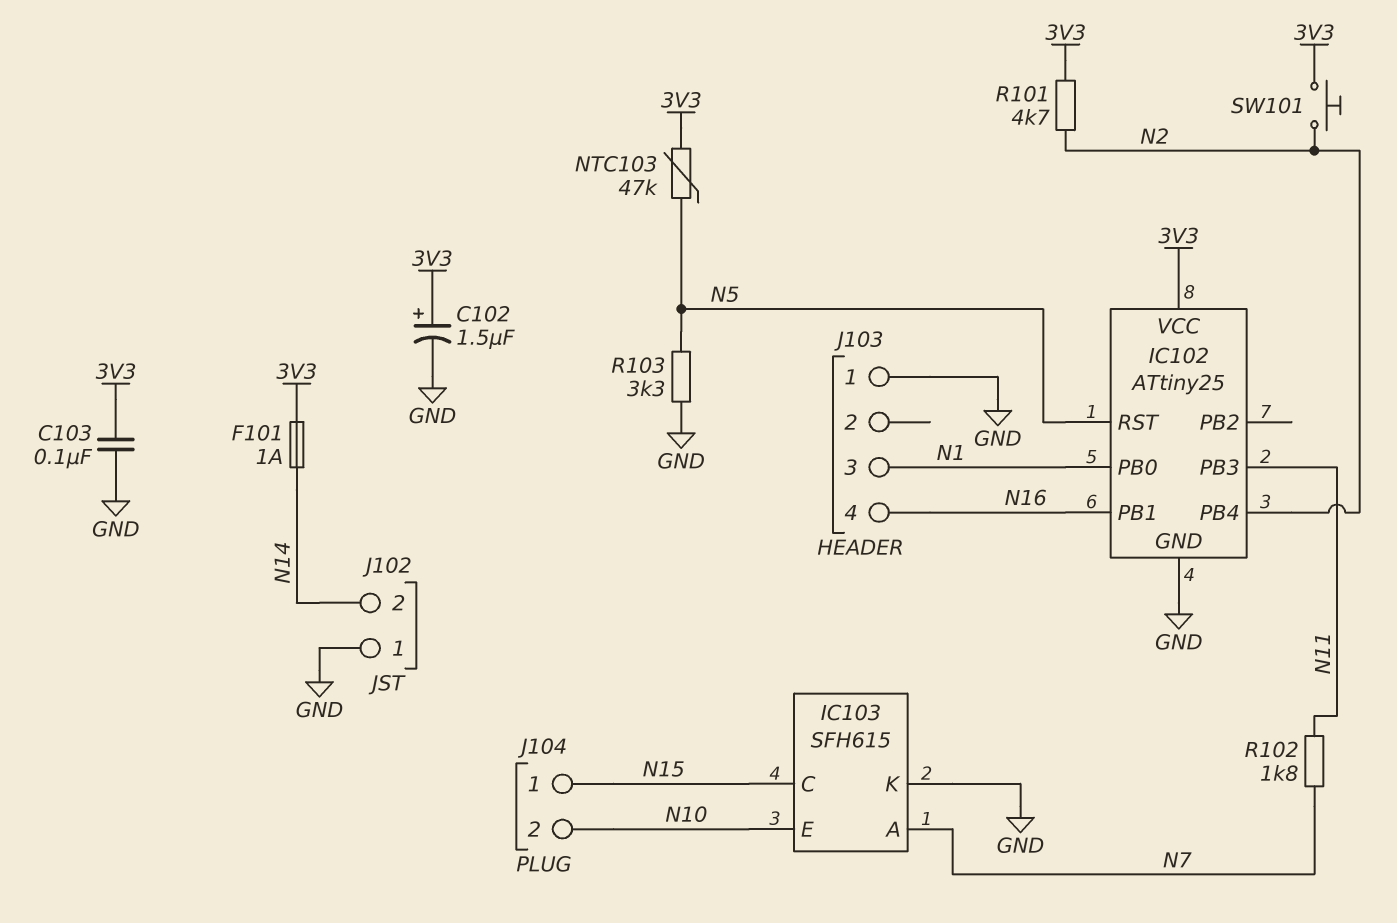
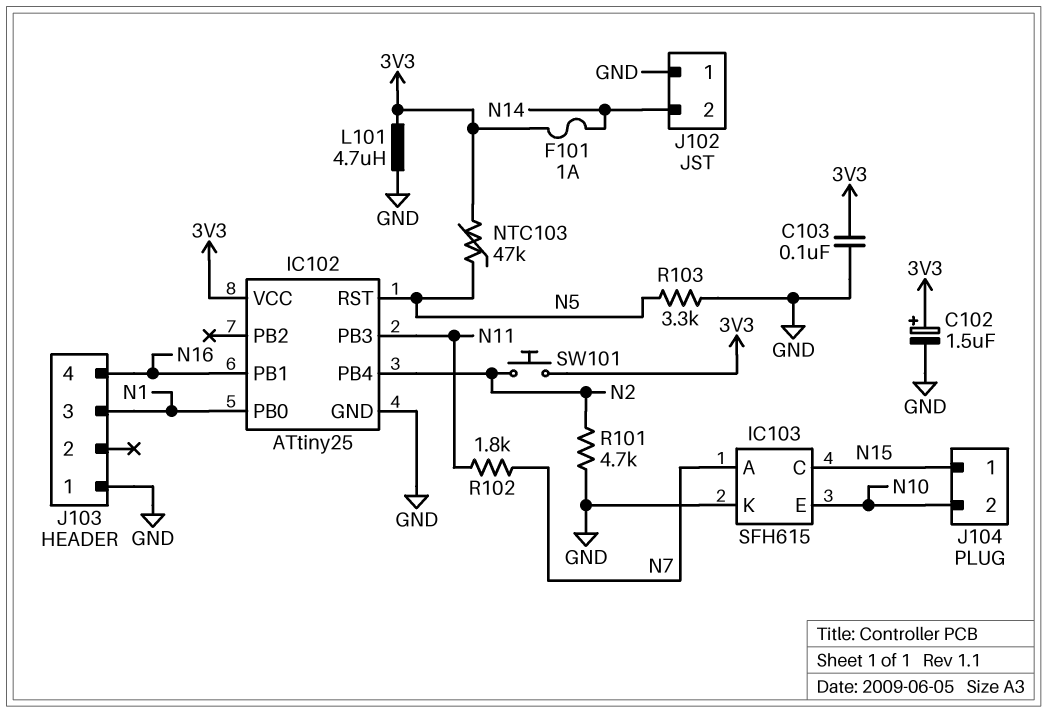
L101: none -> 4.7uH (3V3, GND)
R101: 4.7k (3V3, N2) -> 4.7k (GND, N2)

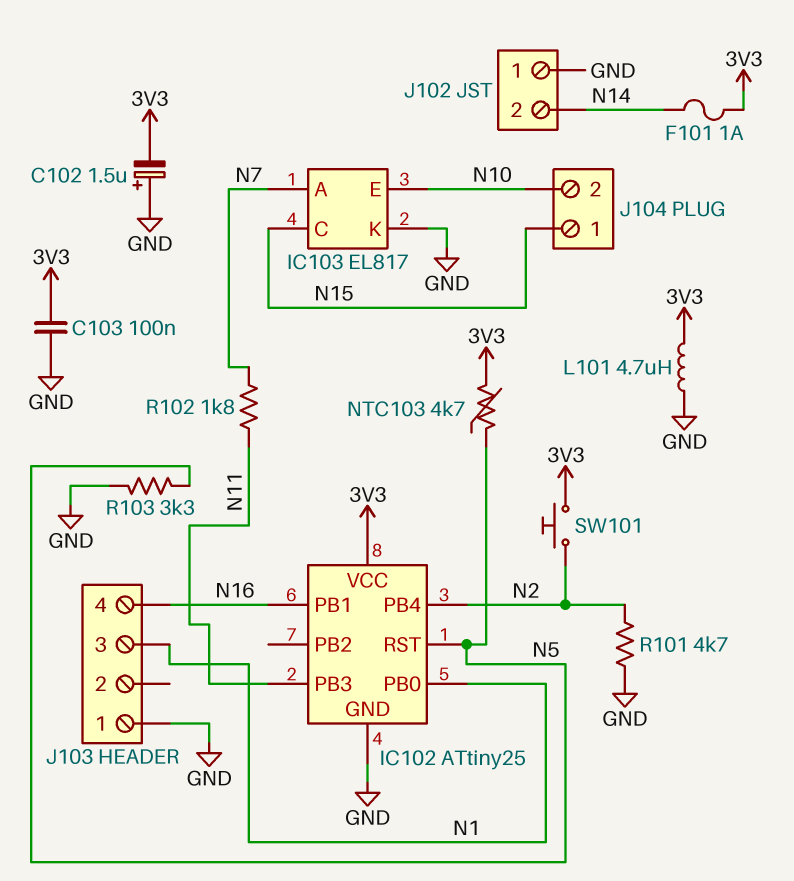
C102: 1.5uF (plus 3V3, minus GND) -> 1.5uF (plus GND, minus 3V3)
IC103: SFH615 -> EL817
NTC103: 47k (3V3, N5) -> 4.7k (3V3, N5)

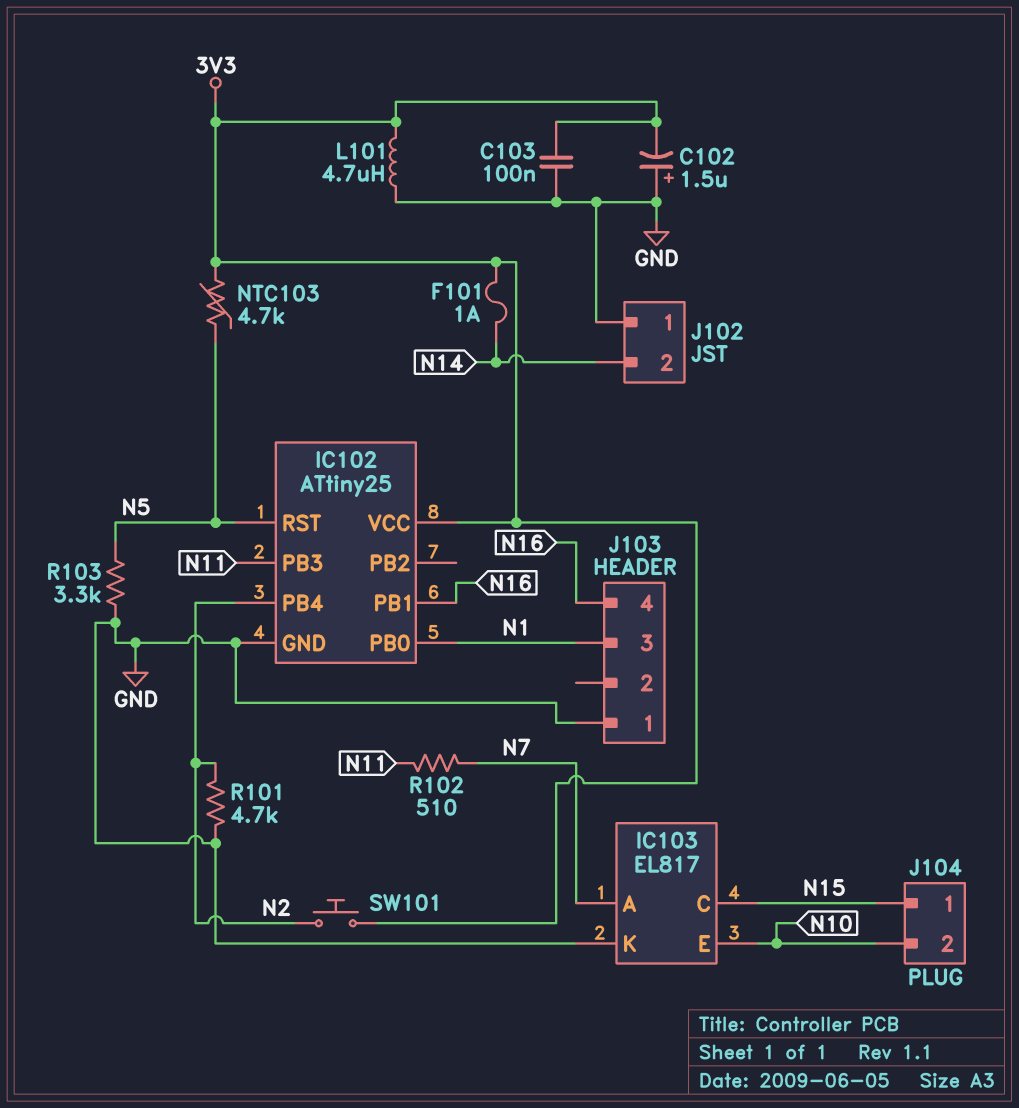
R102: 1.8k (N7, N11) -> 510 (N7, N11)

